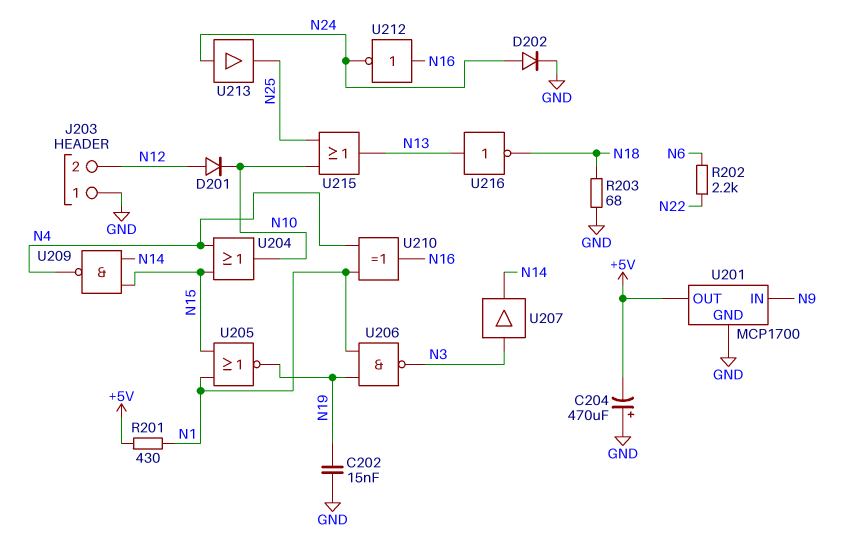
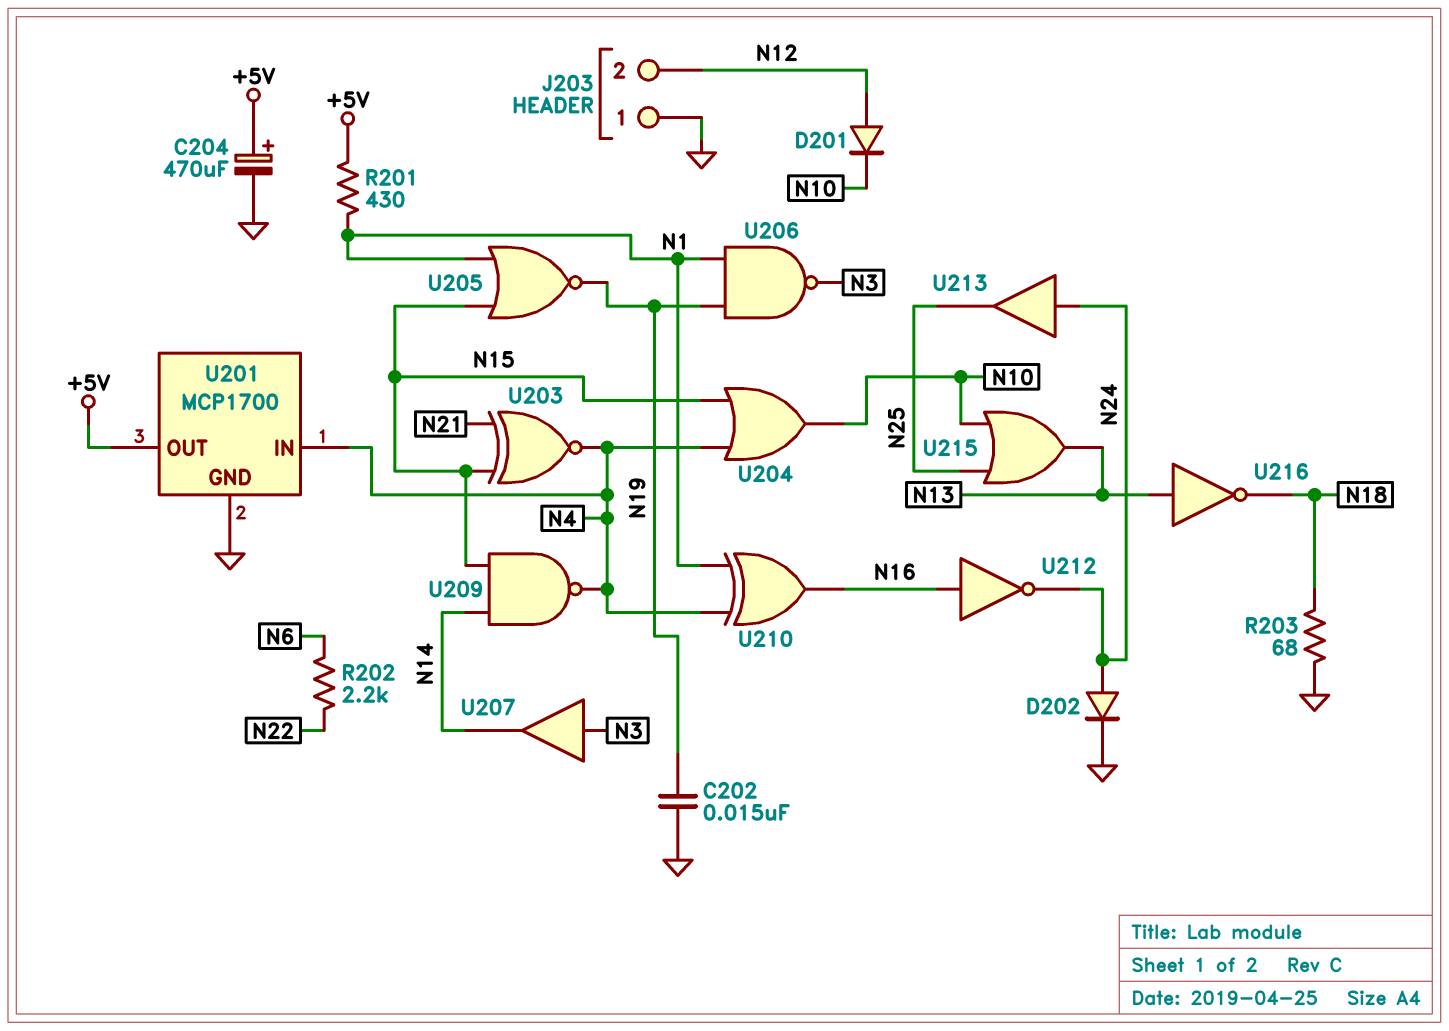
C204: 470uF (plus GND, minus +5V) -> 470uF (plus +5V, minus GND)
U201 pin IN: N9 -> N4
U203: none -> XNOR (in N15, in N21, out N4)

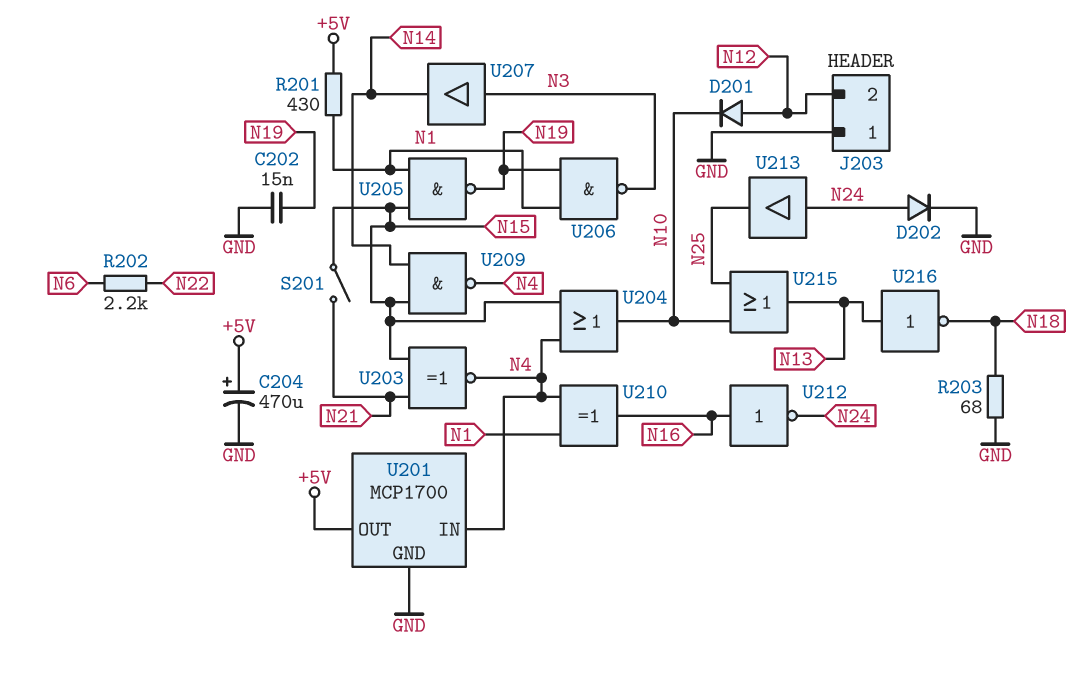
S201: none -> switch (N15, N21)
U205: NOR (in N1, in N15, out N19) -> NAND (in N1, in N15, out N19)

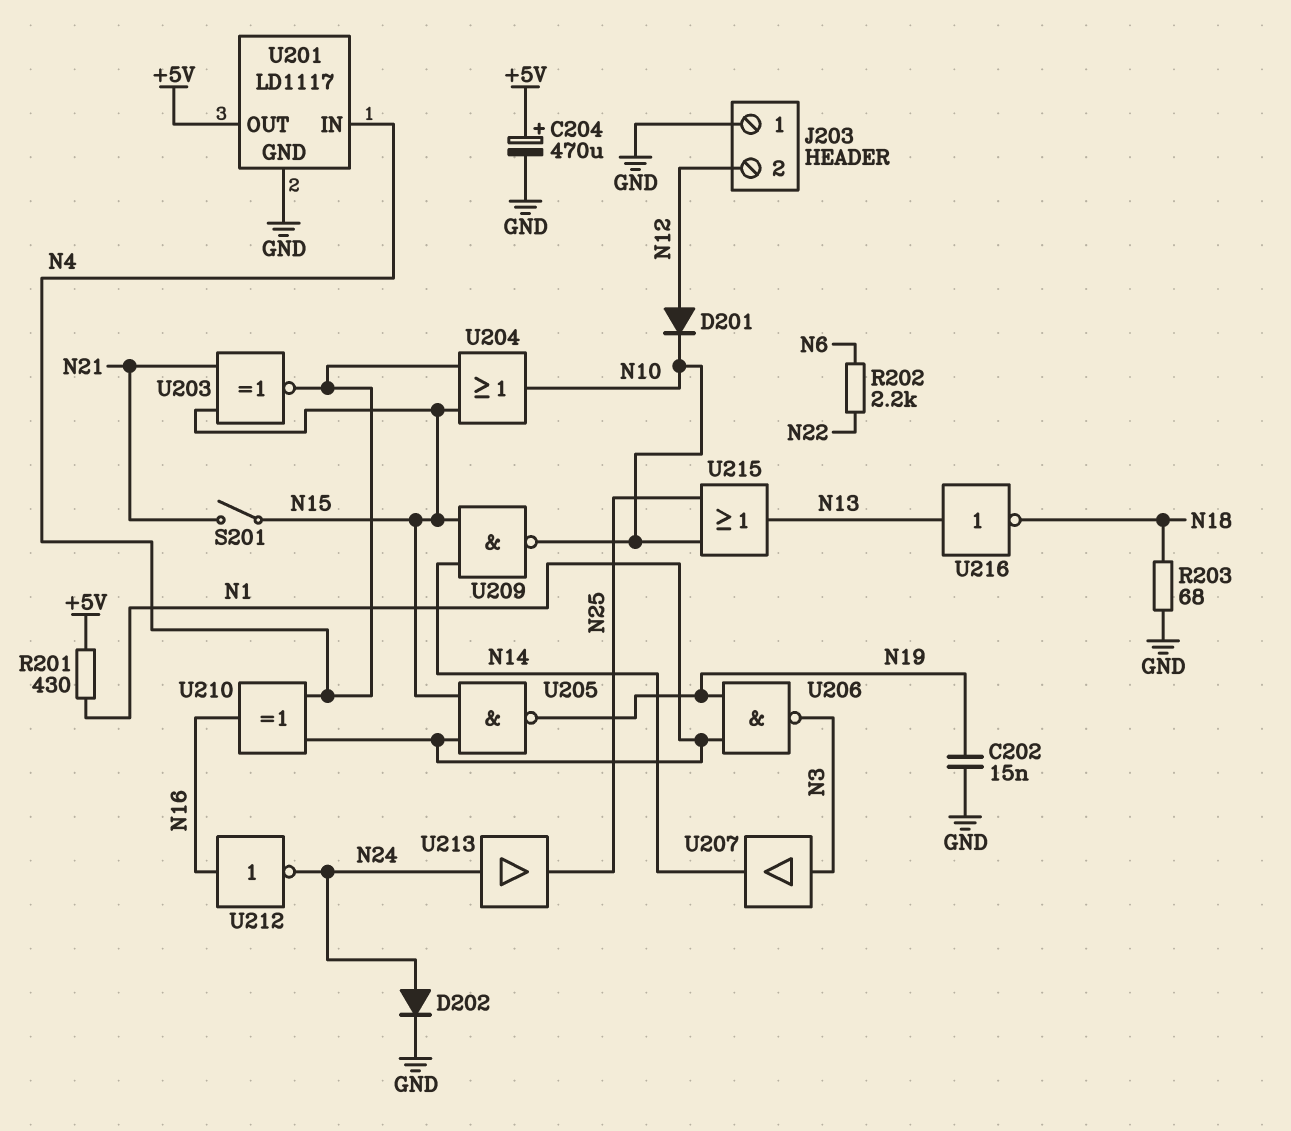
U201: MCP1700 -> LD1117
U209: NAND (in N14, in N15, out N4) -> NAND (in N14, in N15, out N10)

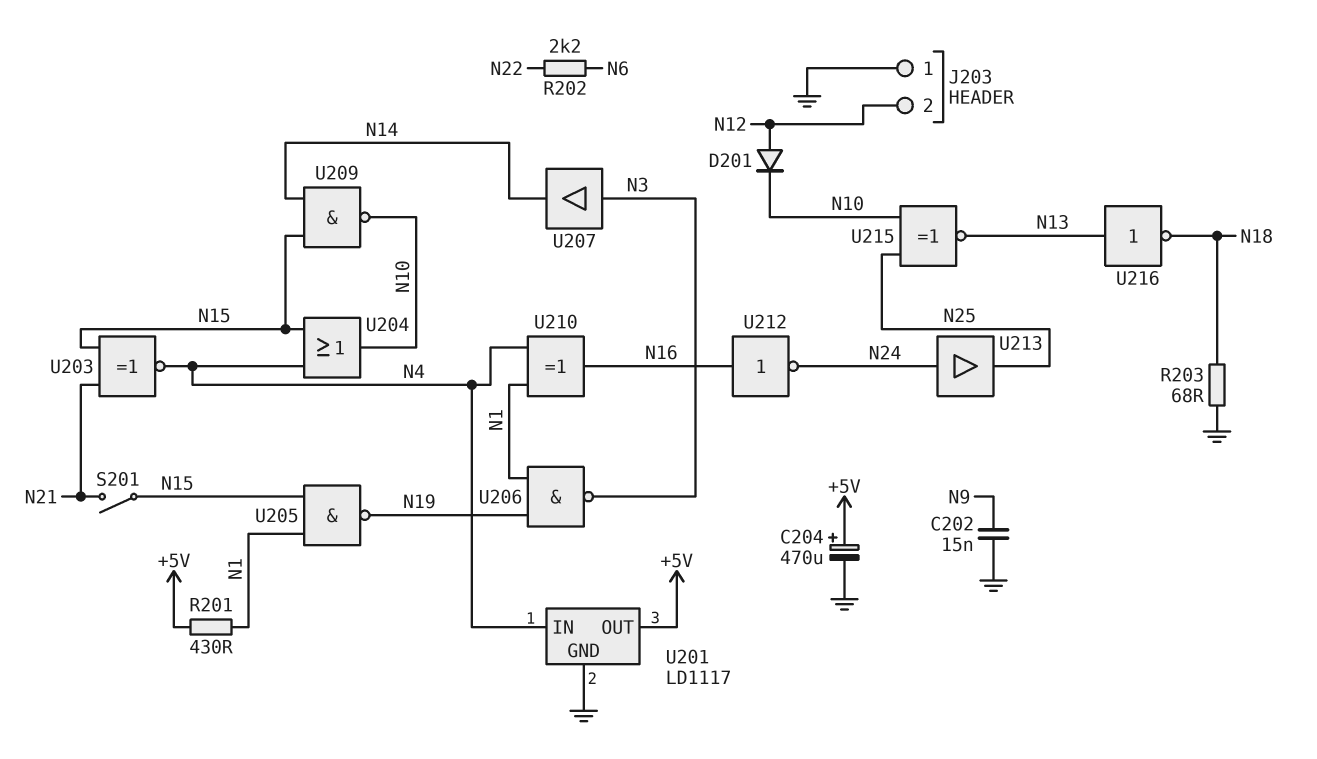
C202: 15nF (GND, N19) -> 15nF (GND, N9)
D202: diode (A N24, K GND) -> none
U215: OR (in N10, in N25, out N13) -> XNOR (in N10, in N25, out N13)

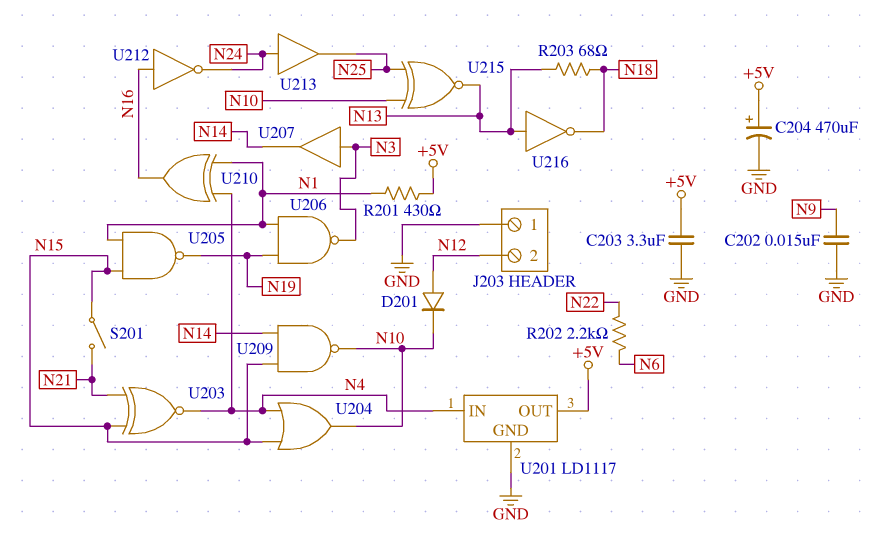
C203: none -> 3.3uF (+5V, GND)
R203: 68 (GND, N18) -> 68 (N13, N18)

